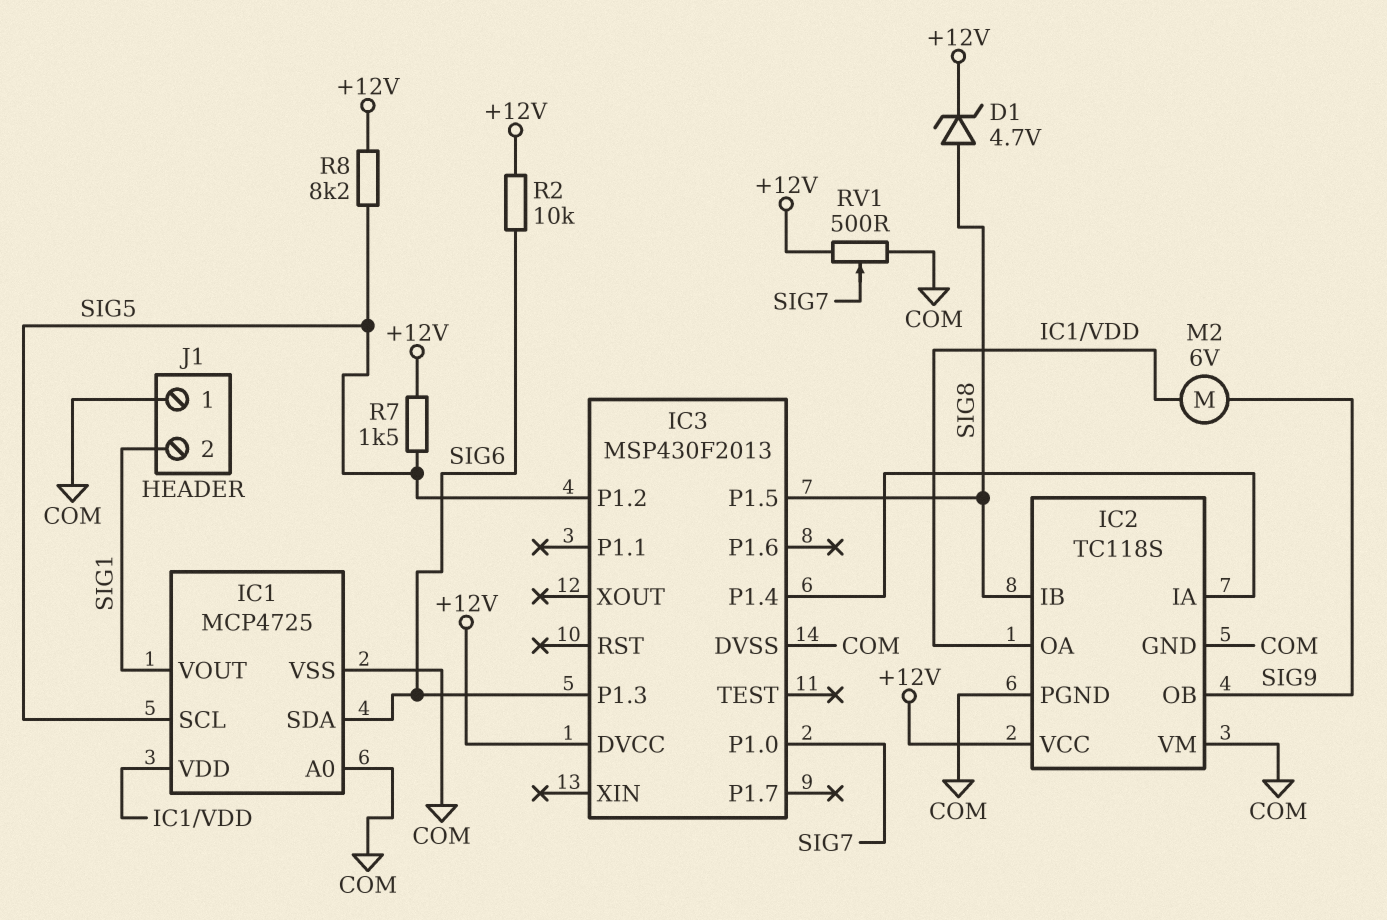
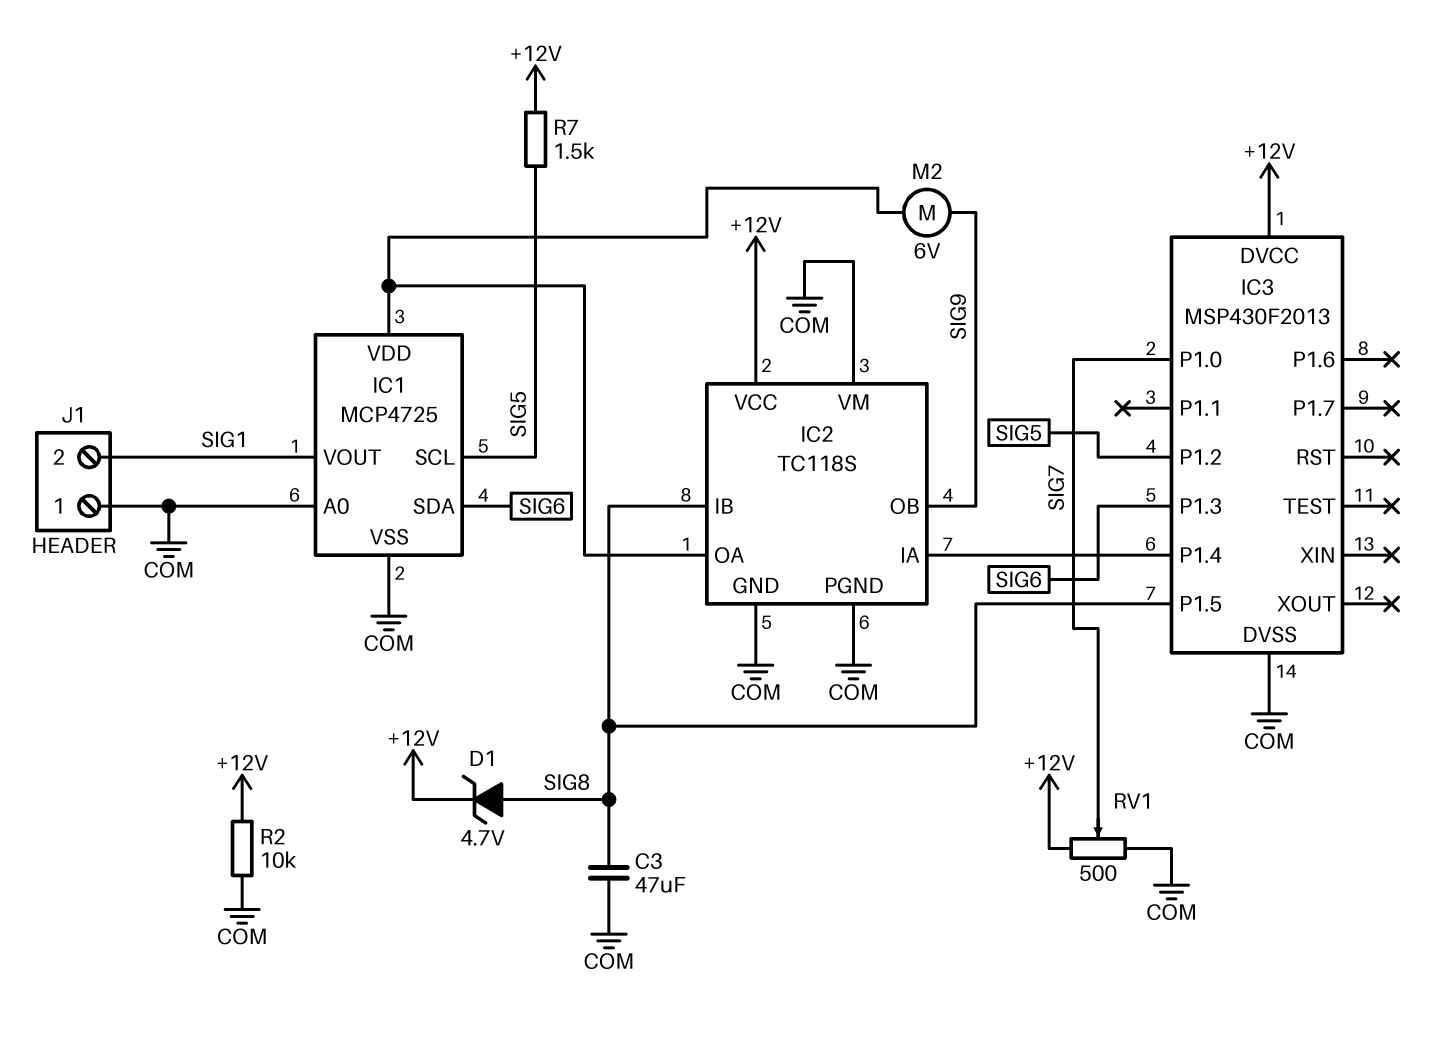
C3: none -> 47uF (COM, SIG8)
R2: 10k (+12V, SIG6) -> 10k (+12V, COM)
R8: 8.2k (+12V, SIG5) -> none

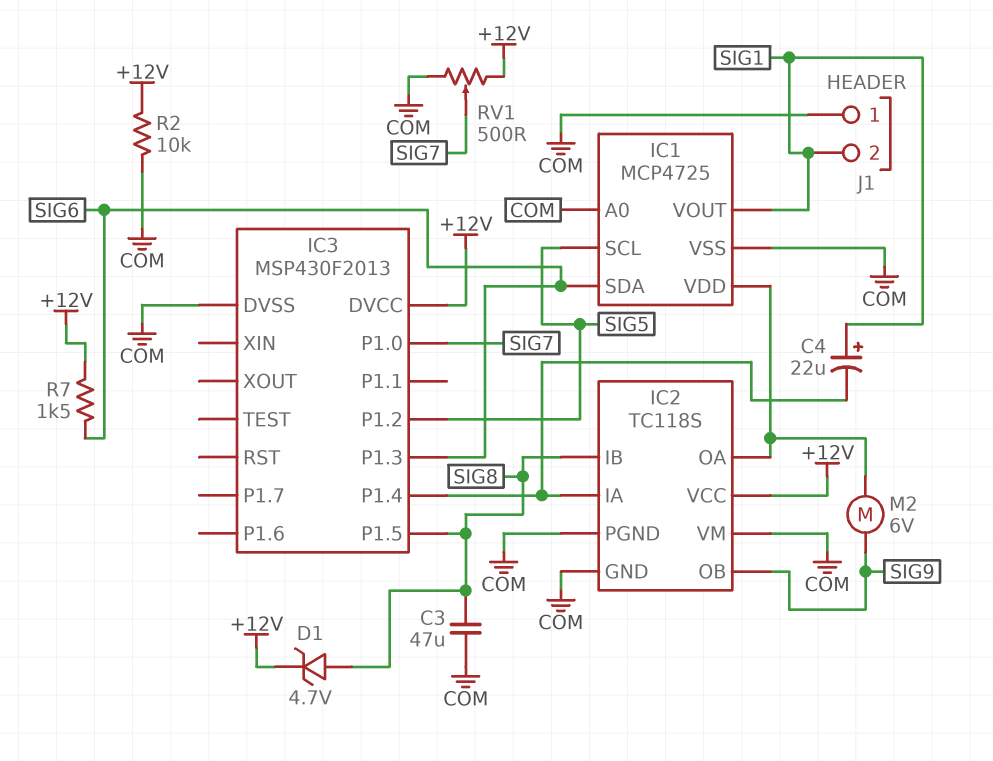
C4: none -> 22uF (plus SIG1, minus IC2/IA)
R7: 1.5k (+12V, SIG5) -> 1.5k (+12V, SIG6)

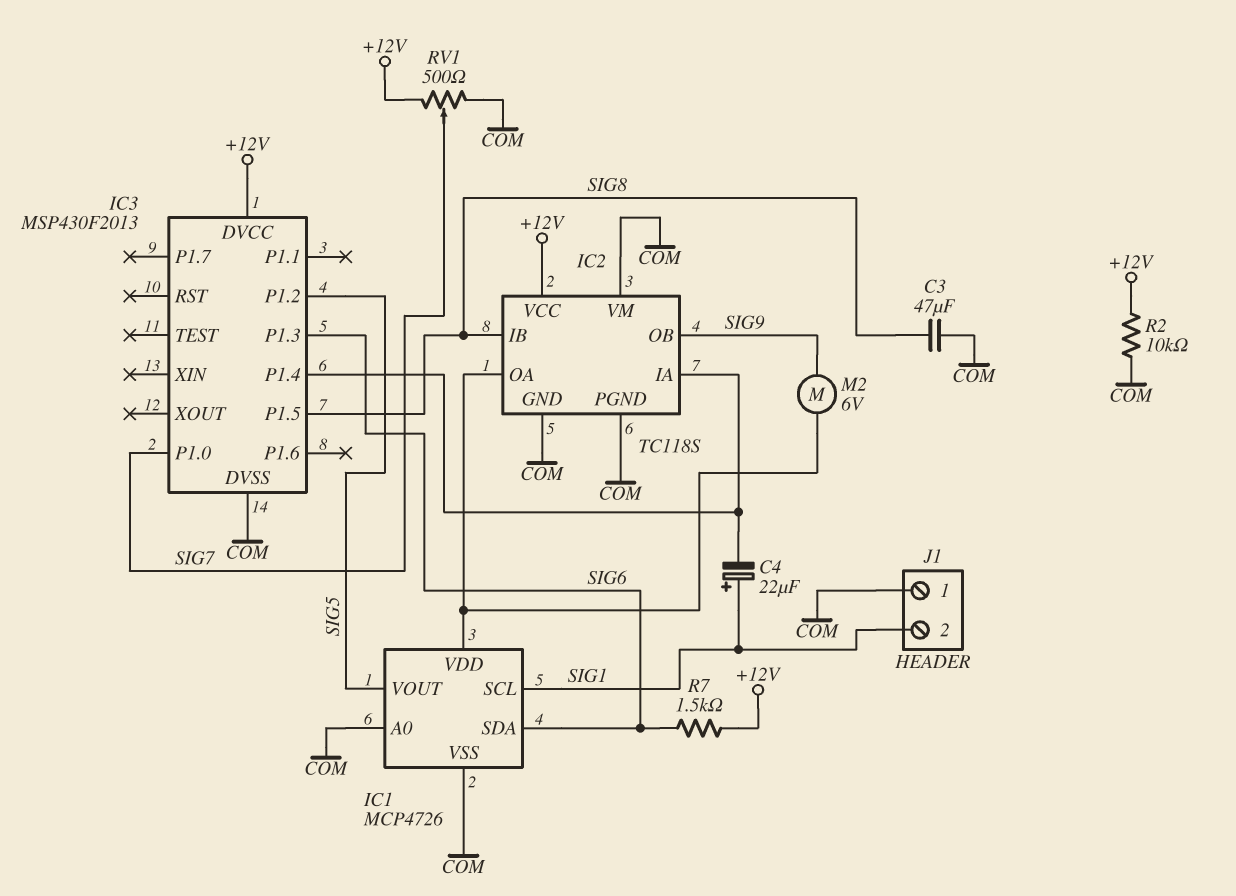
D1: zener 4.7V (A SIG8, K +12V) -> none
IC1: MCP4725 -> MCP4726
IC1 pin SCL: SIG5 -> SIG1
IC1 pin VOUT: SIG1 -> SIG5

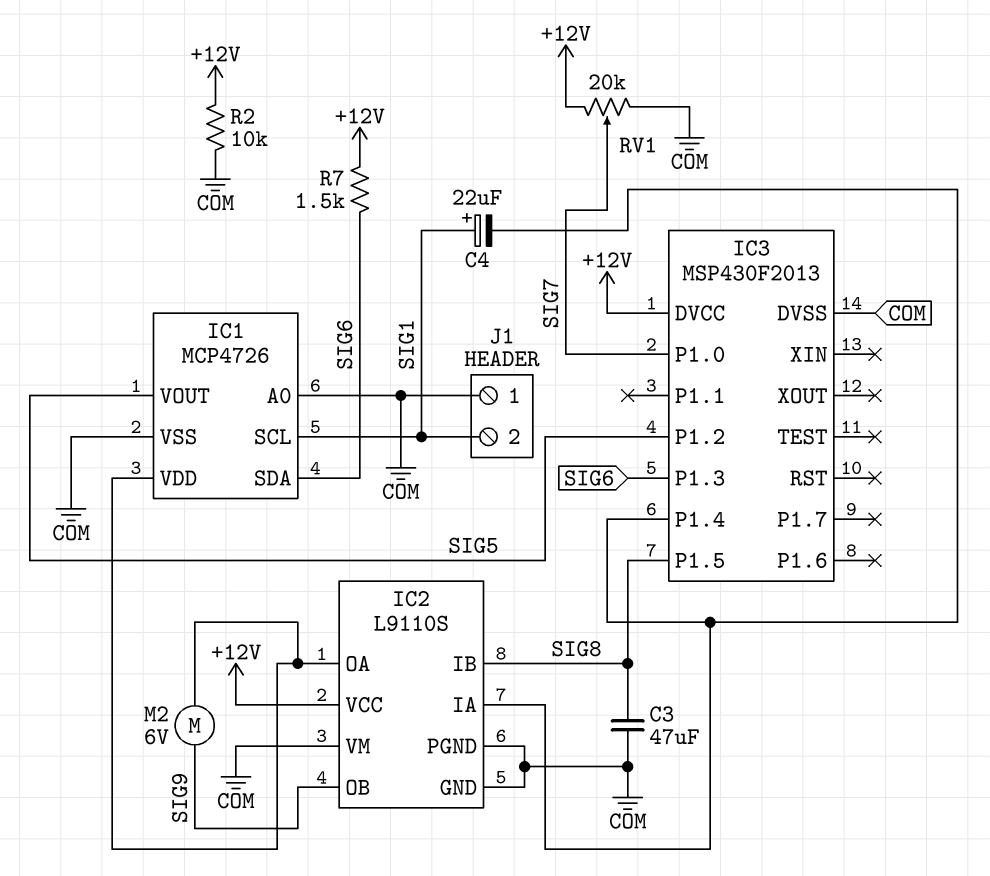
IC2: TC118S -> L9110S
RV1: 500 (+12V, COM, wiper SIG7) -> 20k (+12V, COM, wiper SIG7)

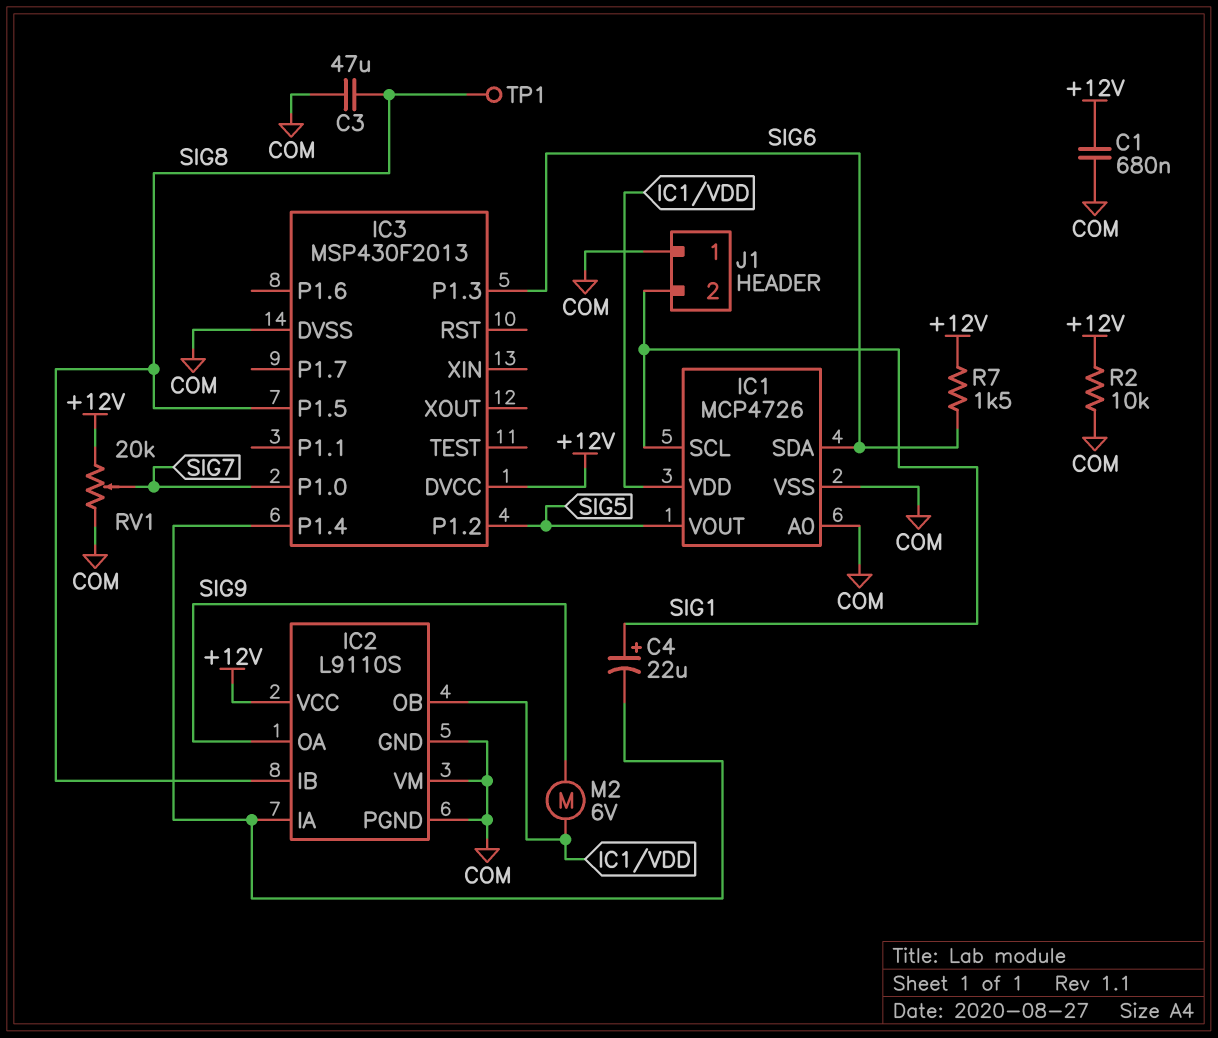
C1: none -> 680nF (+12V, COM)
IC2 pin OA: IC1/VDD -> SIG9
IC2 pin OB: SIG9 -> IC1/VDD
TP1: none -> test point (SIG8)

